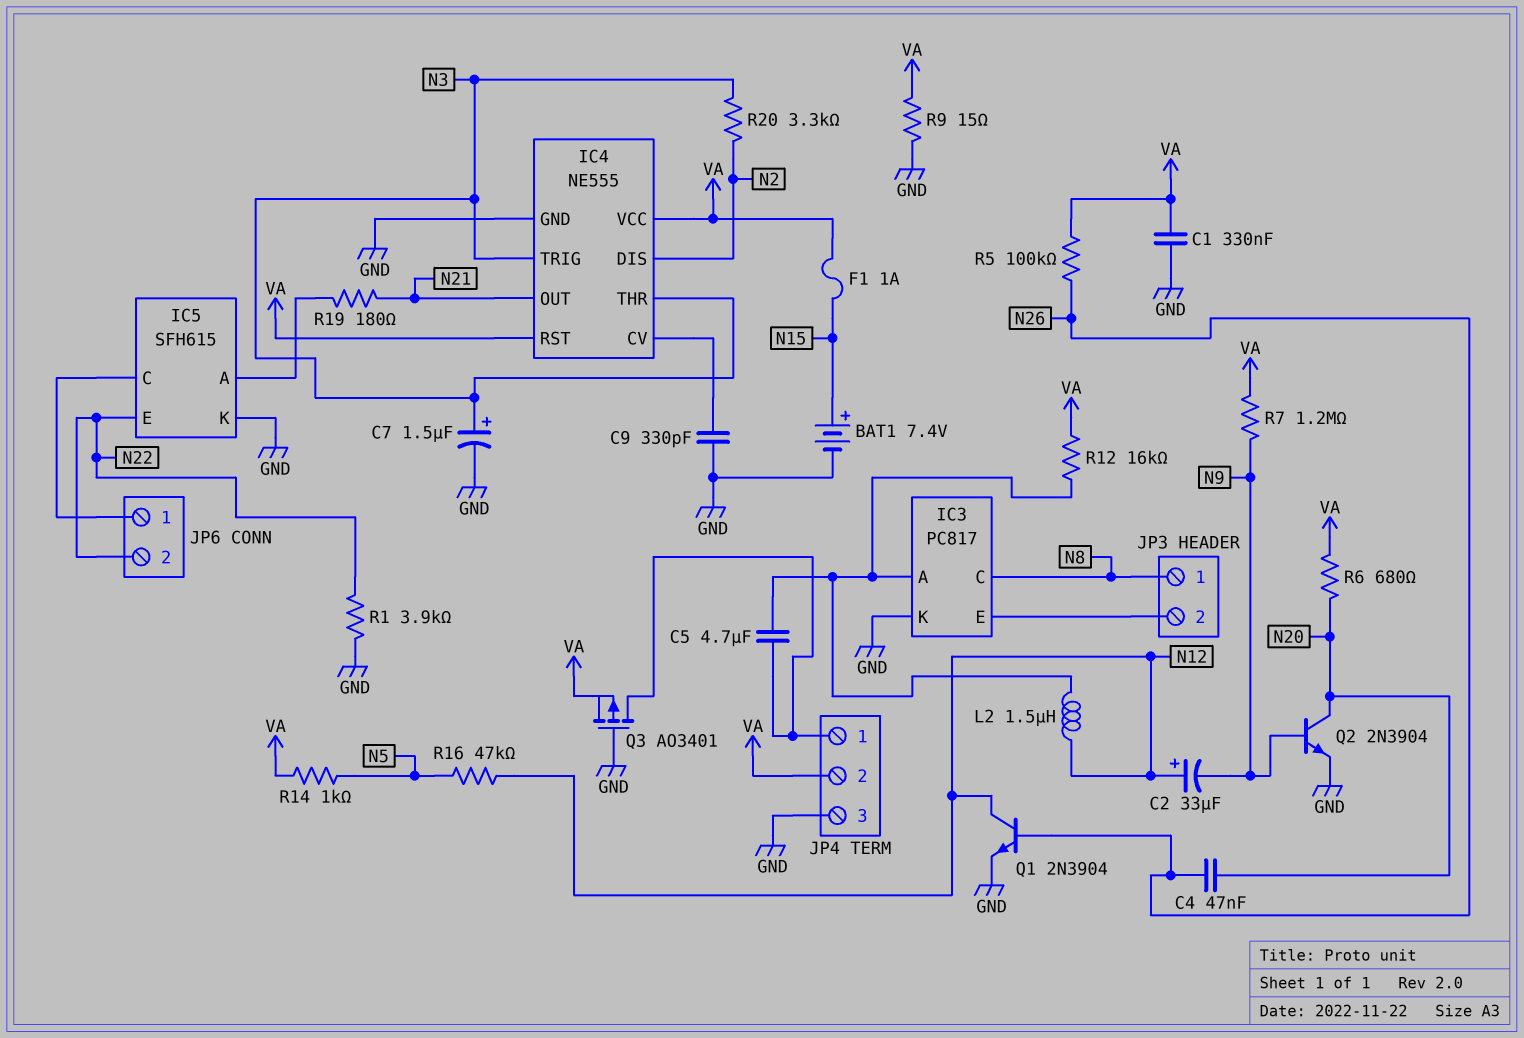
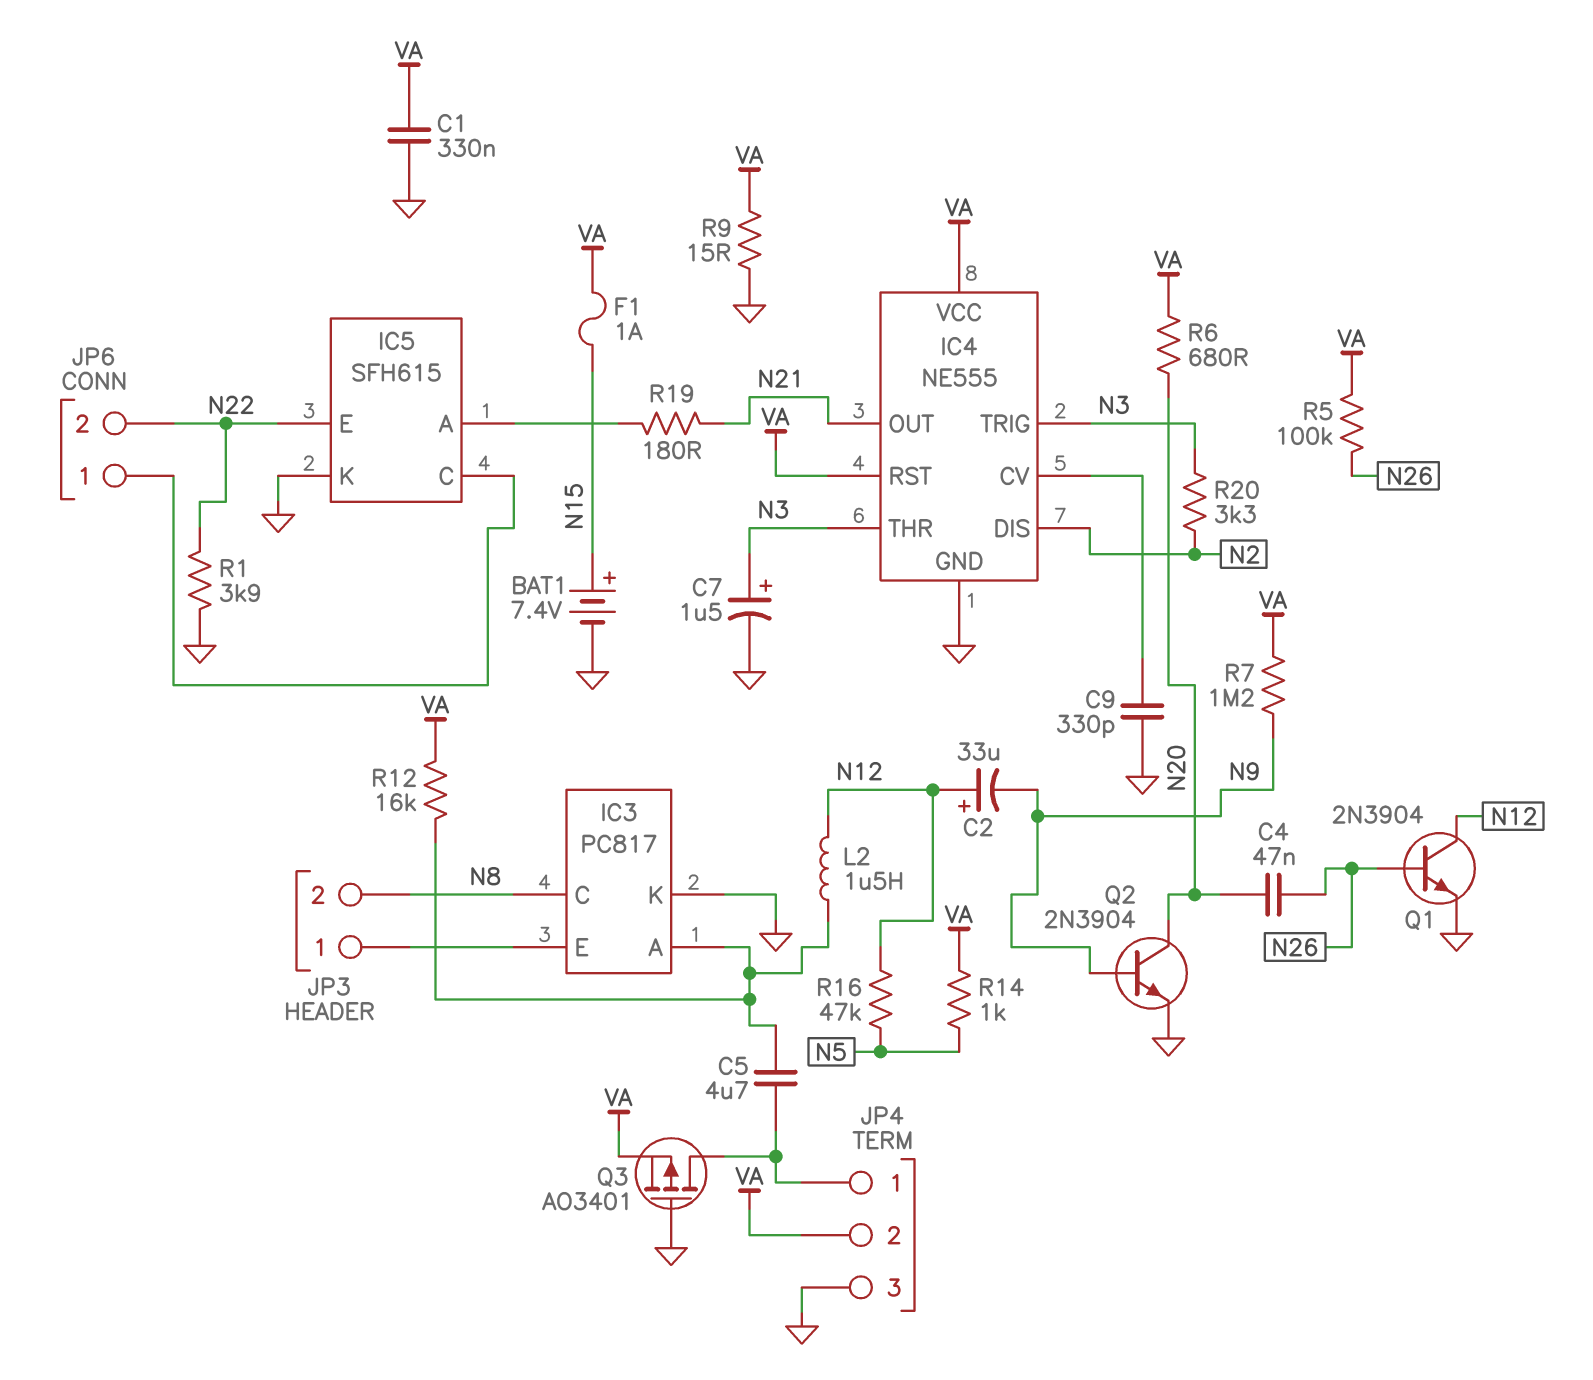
JP3 pin 1: N8 -> IC3/E
JP3 pin 2: IC3/E -> N8

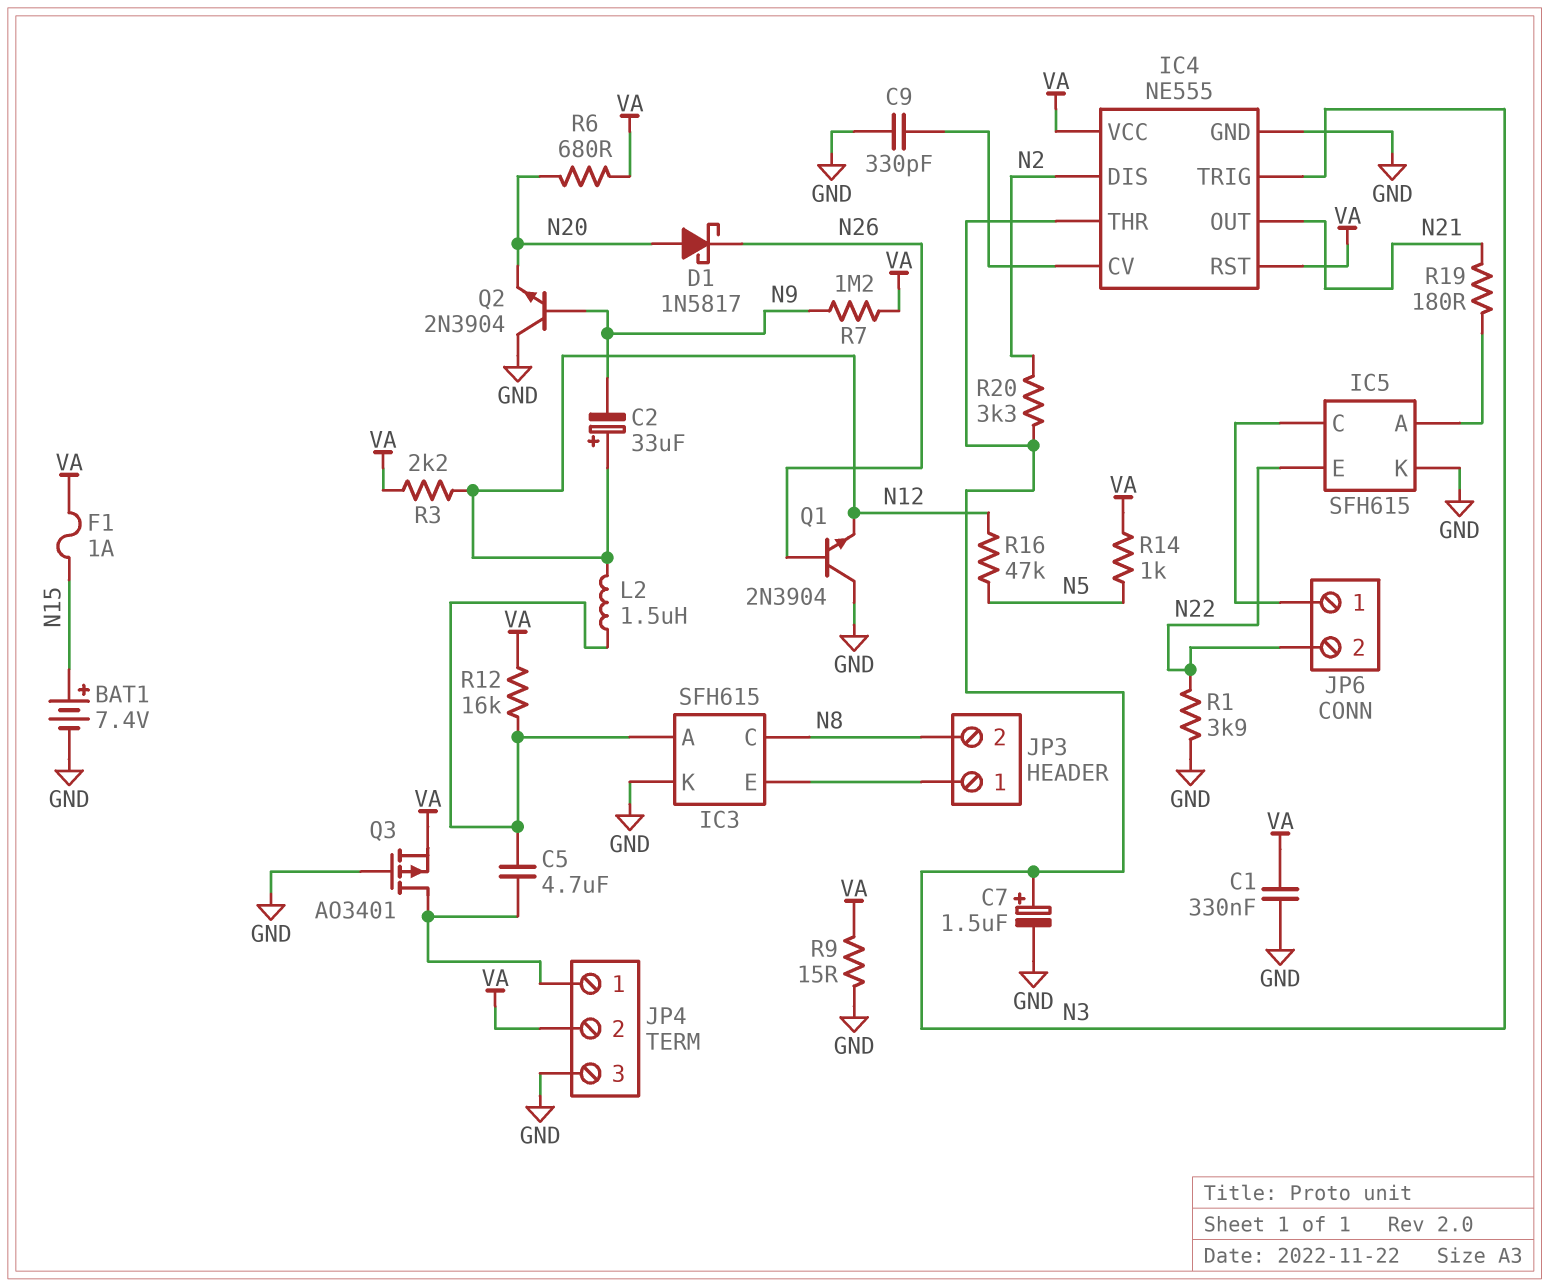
C4: 47nF (N20, N26) -> none
D1: none -> schottky 1N5817 (A N20, K N26)
IC3: PC817 -> SFH615
Q1: NPN 2N3904 (B N26, C N12, E GND) -> NPN 2N3904 (B N26, C GND, E N12)
Q2: NPN 2N3904 (B N9, C N20, E GND) -> NPN 2N3904 (B N9, C GND, E N20)
R3: none -> 2.2k (N12, VA)
R5: 100k (N26, VA) -> none

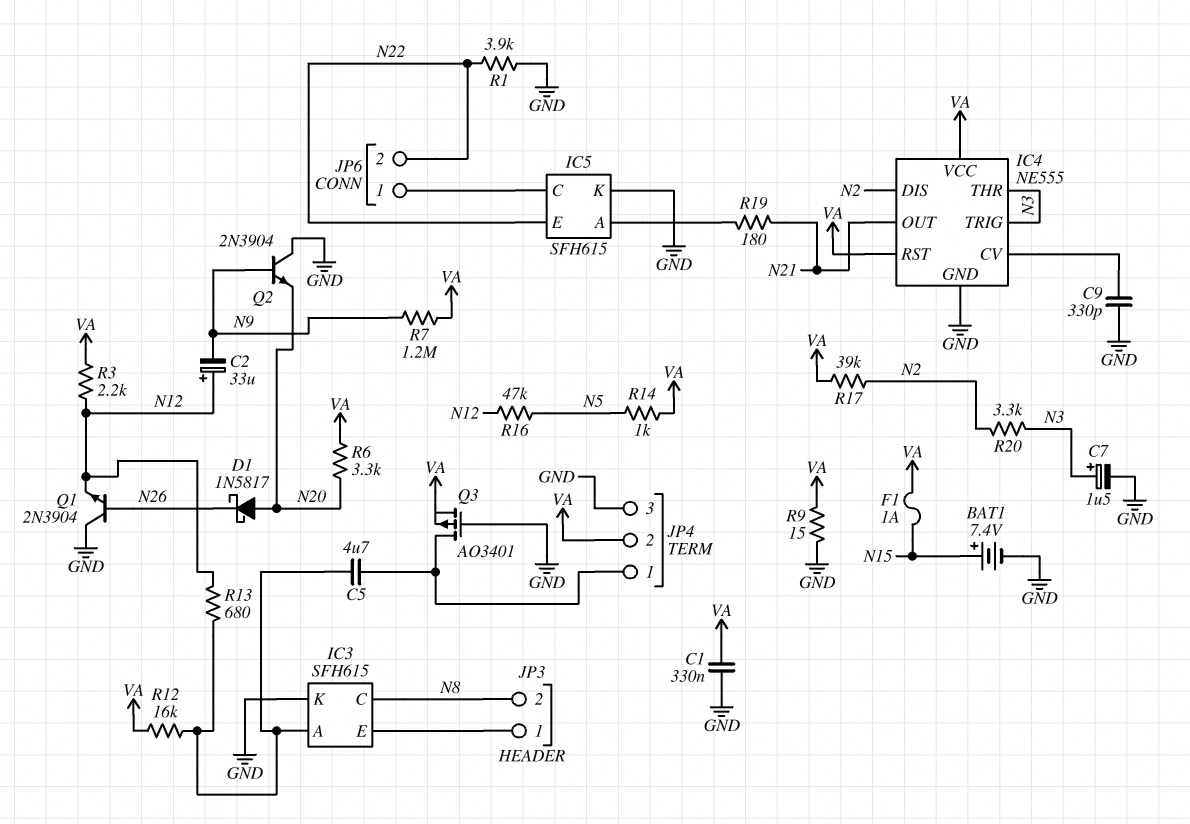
L2: 1.5uH (IC3/A, N12) -> none
R6: 680 (N20, VA) -> 3.3k (N20, VA)
R13: none -> 680 (IC3/A, N12)
R17: none -> 39k (N2, VA)

